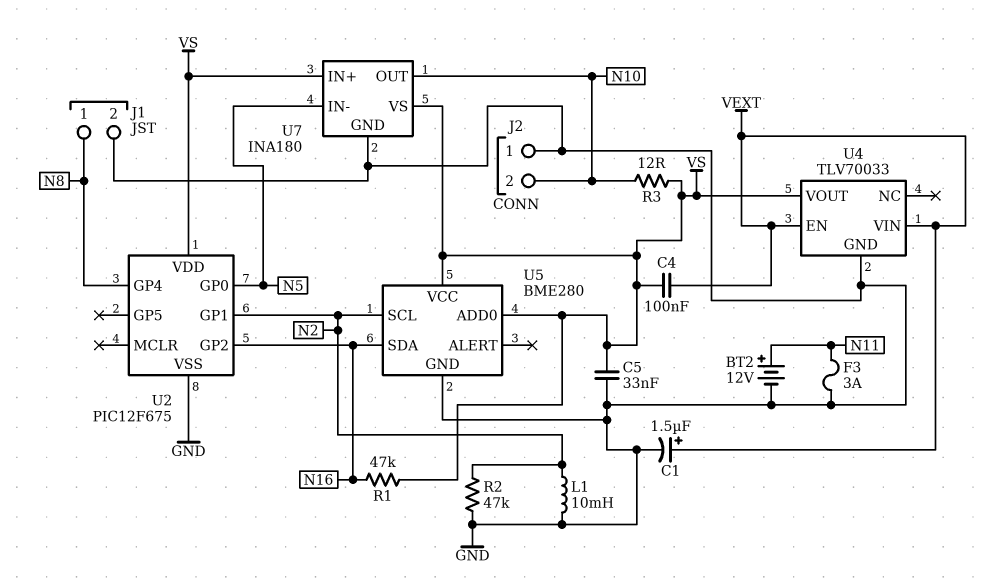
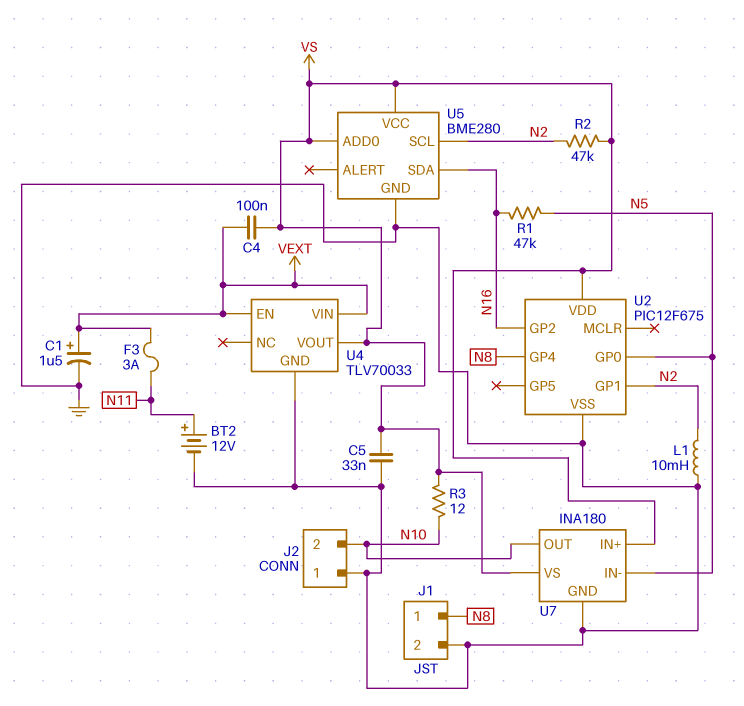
F3: 3A (GND, N11) -> 3A (N11, VEXT)
R1: 47k (N16, VS) -> 47k (N5, N16)
R2: 47k (GND, N2) -> 47k (N2, VS)

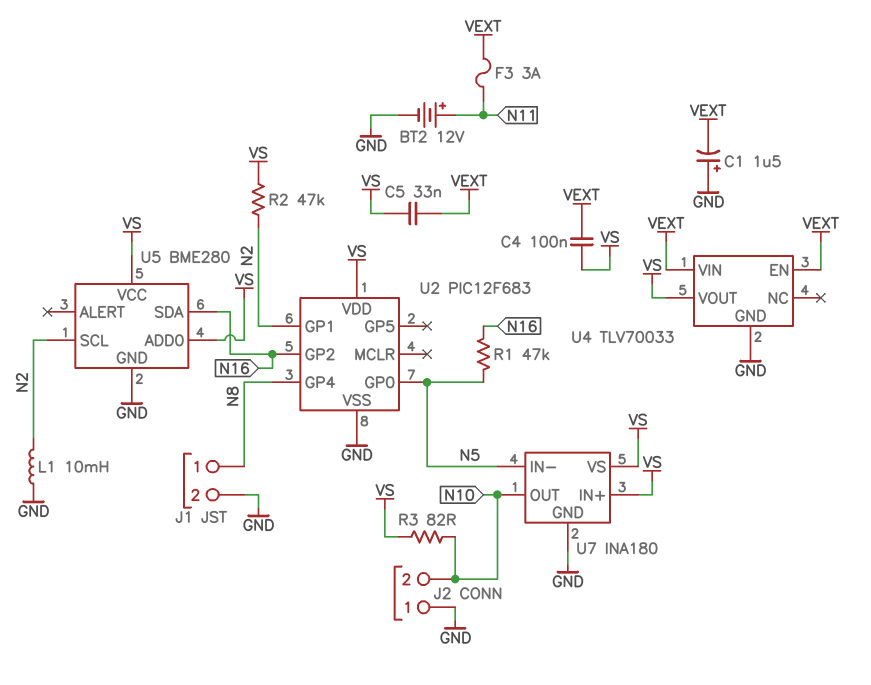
C1: 1.5uF (plus VEXT, minus GND) -> 1.5uF (plus GND, minus VEXT)
C5: 33nF (GND, VS) -> 33nF (VEXT, VS)
R3: 12 (N10, VS) -> 82 (N10, VS)
U2: PIC12F675 -> PIC12F683

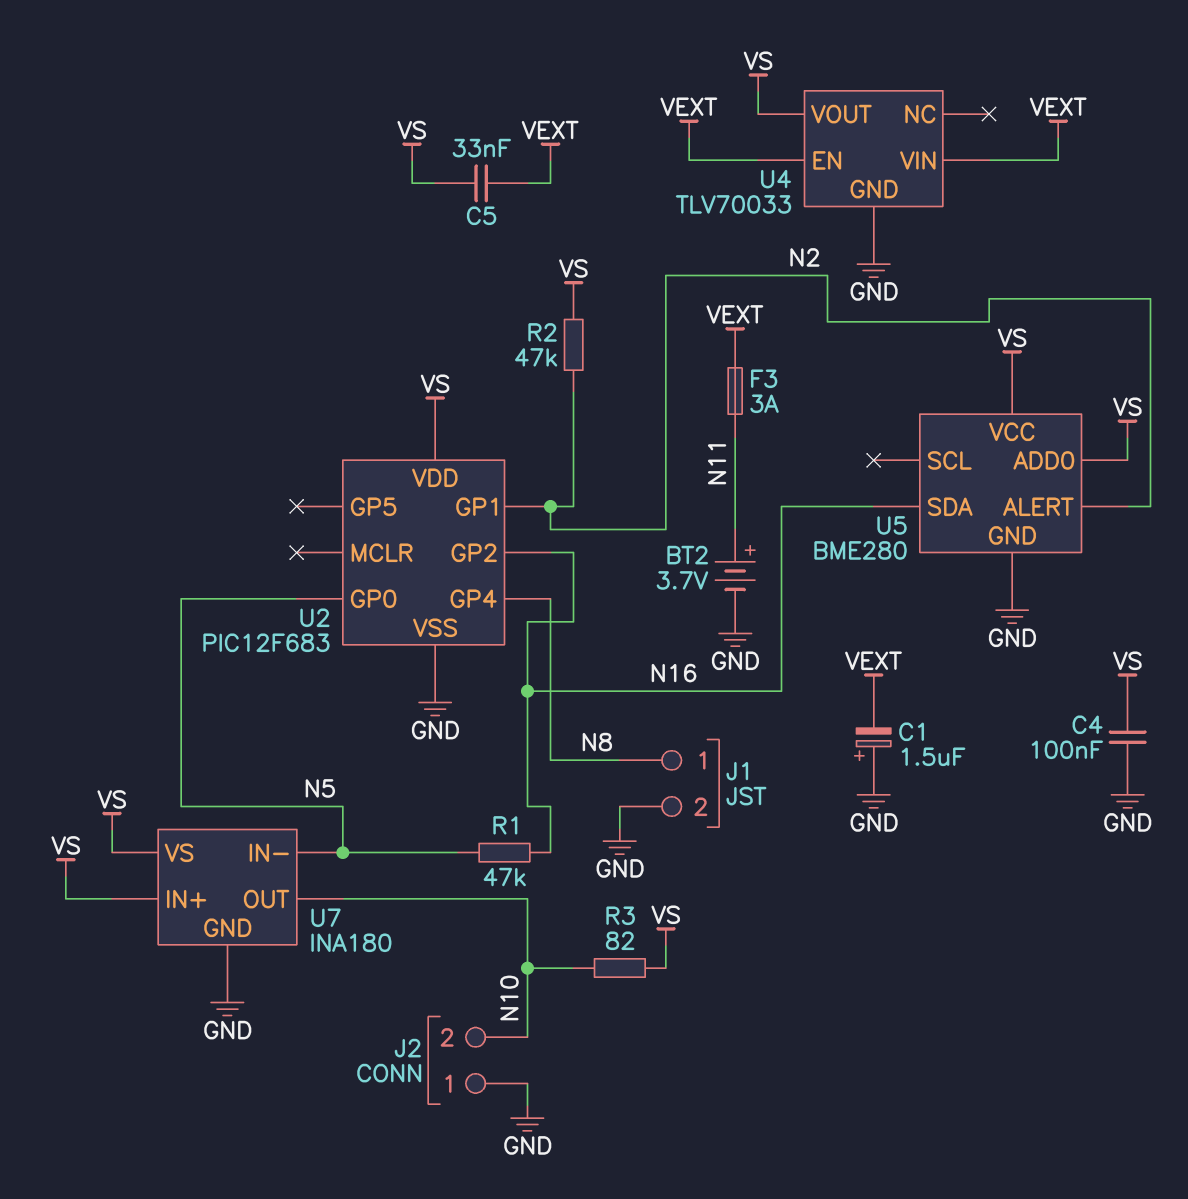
BT2: 12V (plus N11, minus GND) -> 3.7V (plus N11, minus GND)
C4: 100nF (VEXT, VS) -> 100nF (GND, VS)
L1: 10mH (GND, N2) -> none
U5 pin ALERT: none -> N2
U5 pin SCL: N2 -> none

